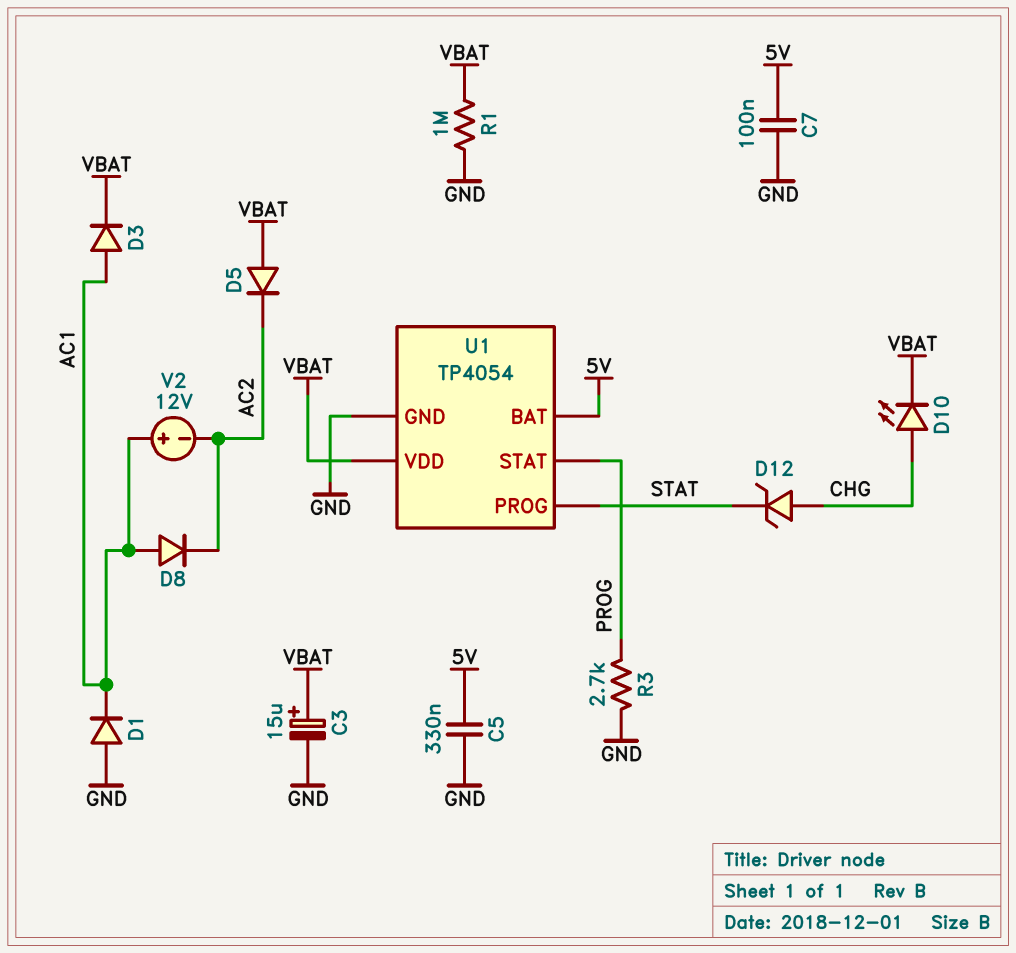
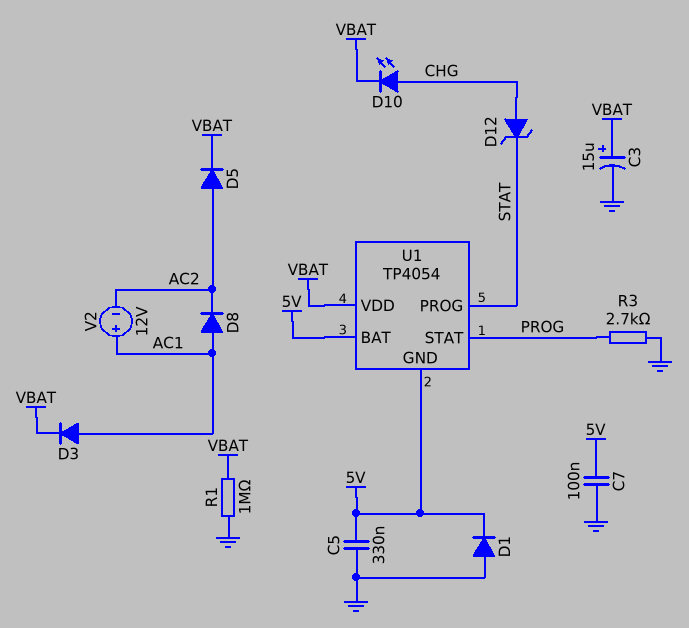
D1: diode (A GND, K AC1) -> diode (A GND, K 5V)
D5: diode (A VBAT, K AC2) -> diode (A AC2, K VBAT)
U1 pin GND: GND -> 5V

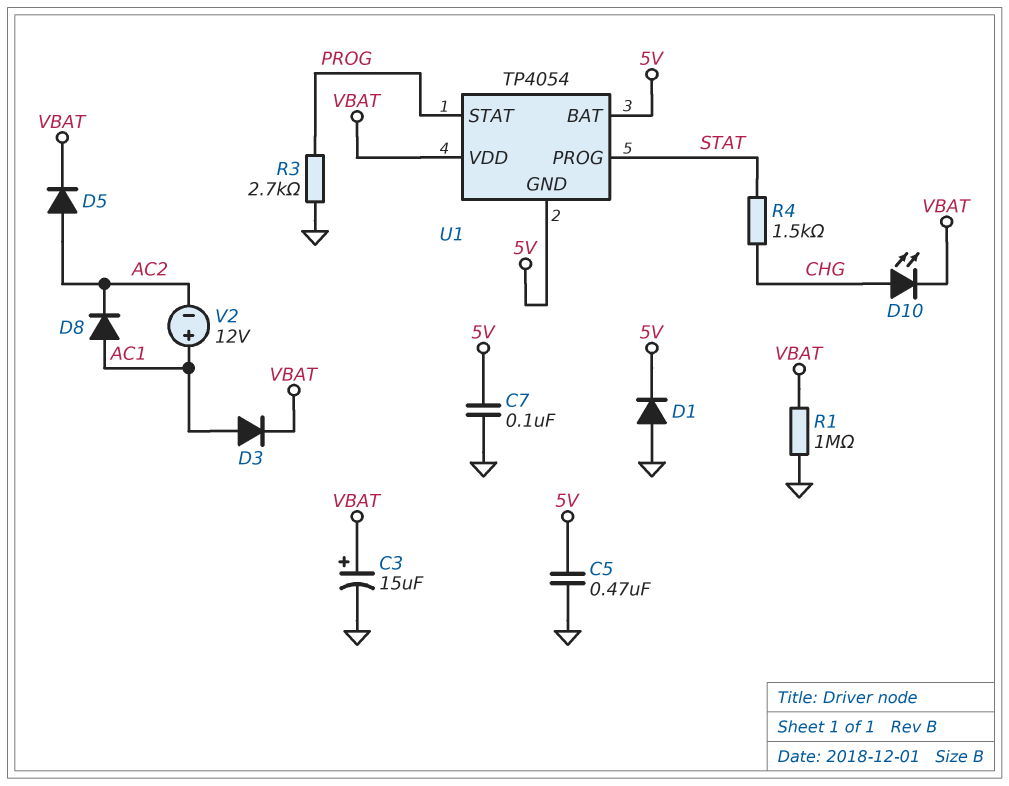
C5: 330nF (5V, GND) -> 470nF (5V, GND)
D12: zener (A CHG, K STAT) -> none
R4: none -> 1.5k (CHG, STAT)

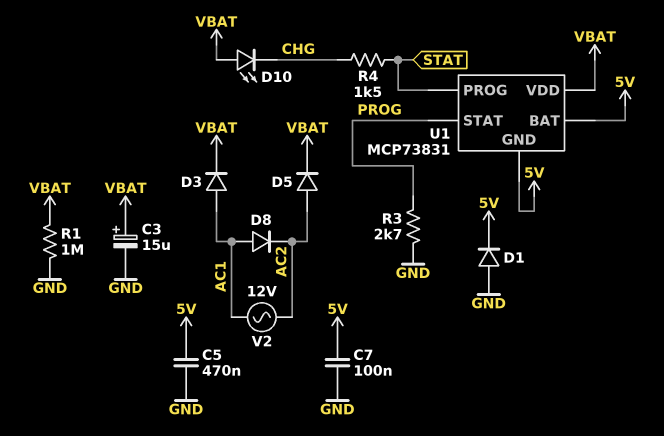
D10: LED (A CHG, K VBAT) -> LED (A VBAT, K CHG)
U1: TP4054 -> MCP73831
V2: 12V (plus AC1, minus AC2) -> AC 12V (AC1, AC2)

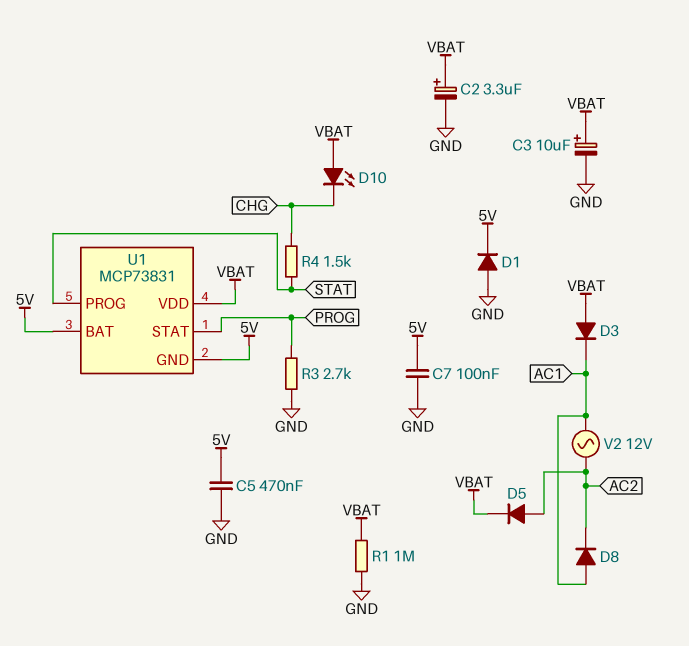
C2: none -> 3.3uF (plus VBAT, minus GND)
C3: 15uF (plus VBAT, minus GND) -> 10uF (plus VBAT, minus GND)
D3: diode (A AC1, K VBAT) -> diode (A VBAT, K AC1)

